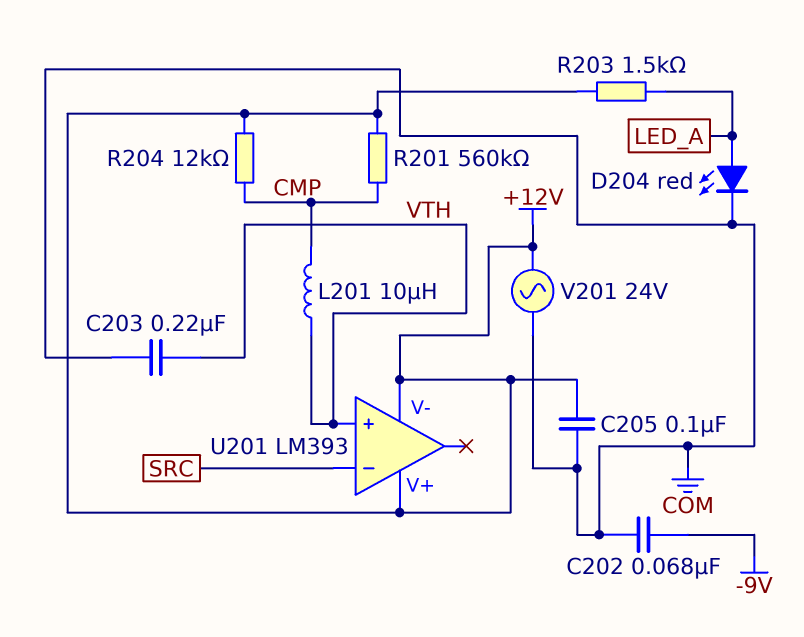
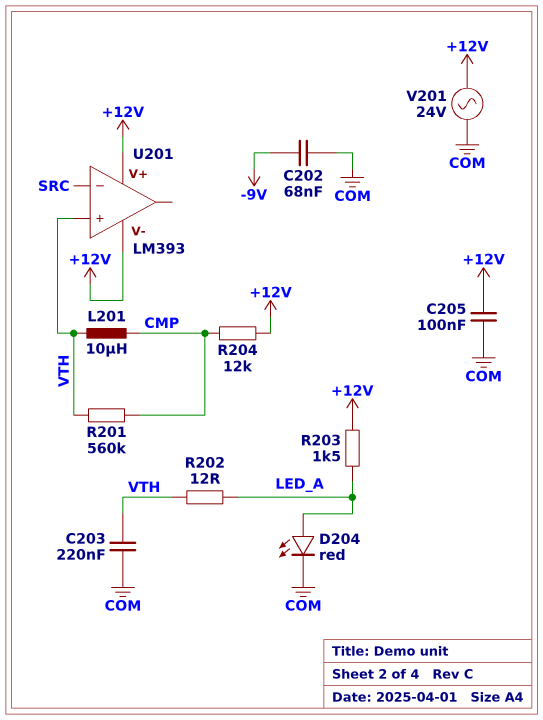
R201: 560k (+12V, CMP) -> 560k (CMP, VTH)
R202: none -> 12 (LED_A, VTH)

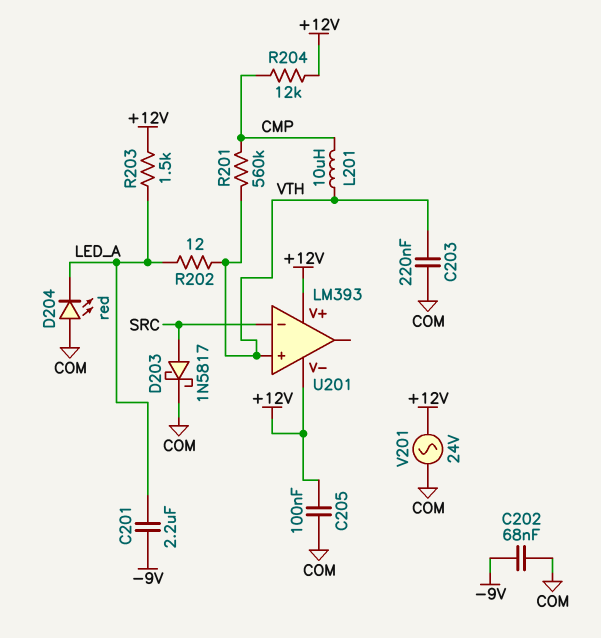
C201: none -> 2.2uF (-9V, LED_A)
D203: none -> schottky 1N5817 (A SRC, K COM)
D204: LED red (A LED_A, K COM) -> LED red (A COM, K LED_A)

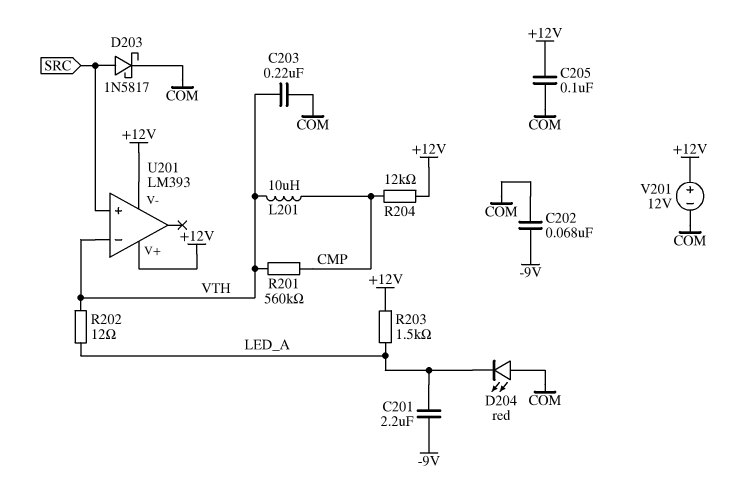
U201 pin in+: VTH -> SRC
U201 pin in-: SRC -> VTH
V201: AC 24V (+12V, COM) -> 12V (plus +12V, minus COM)

